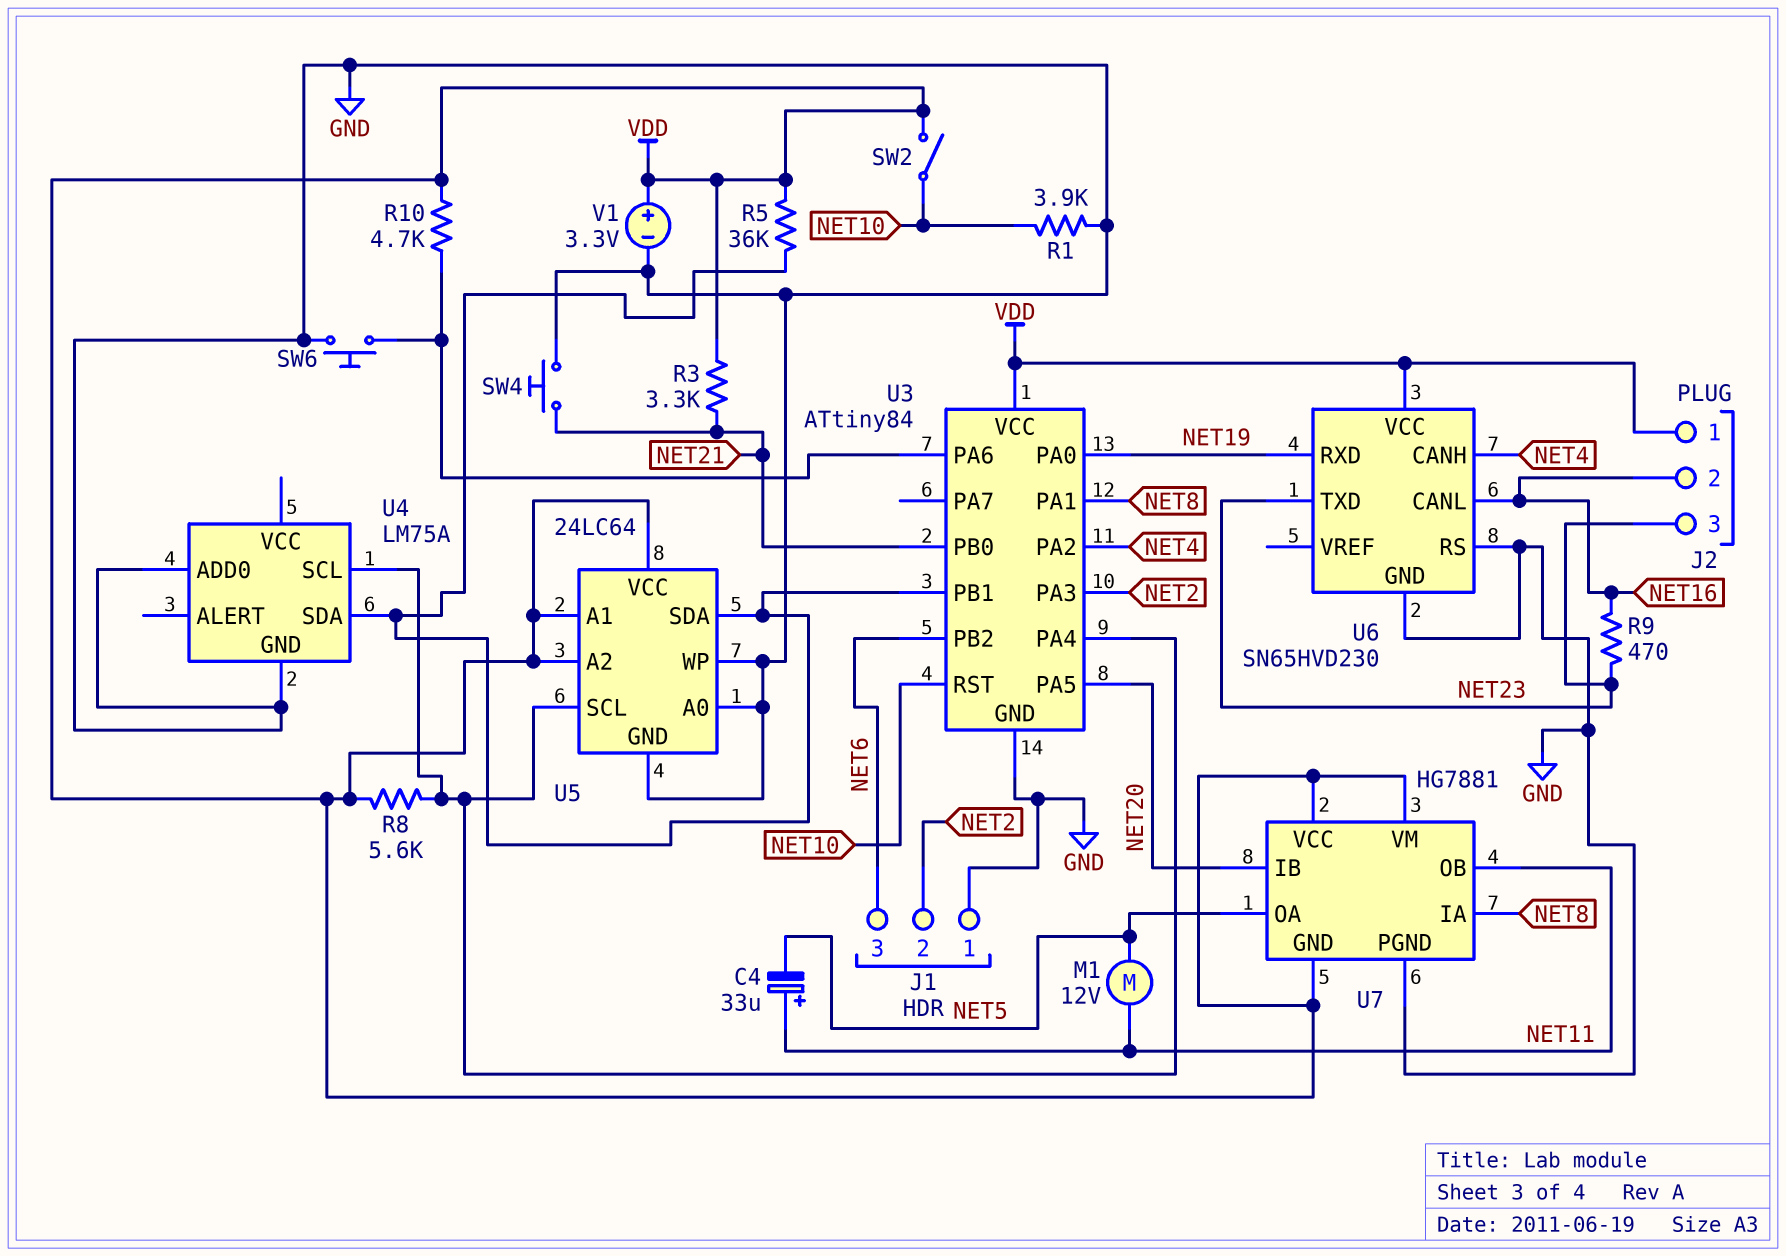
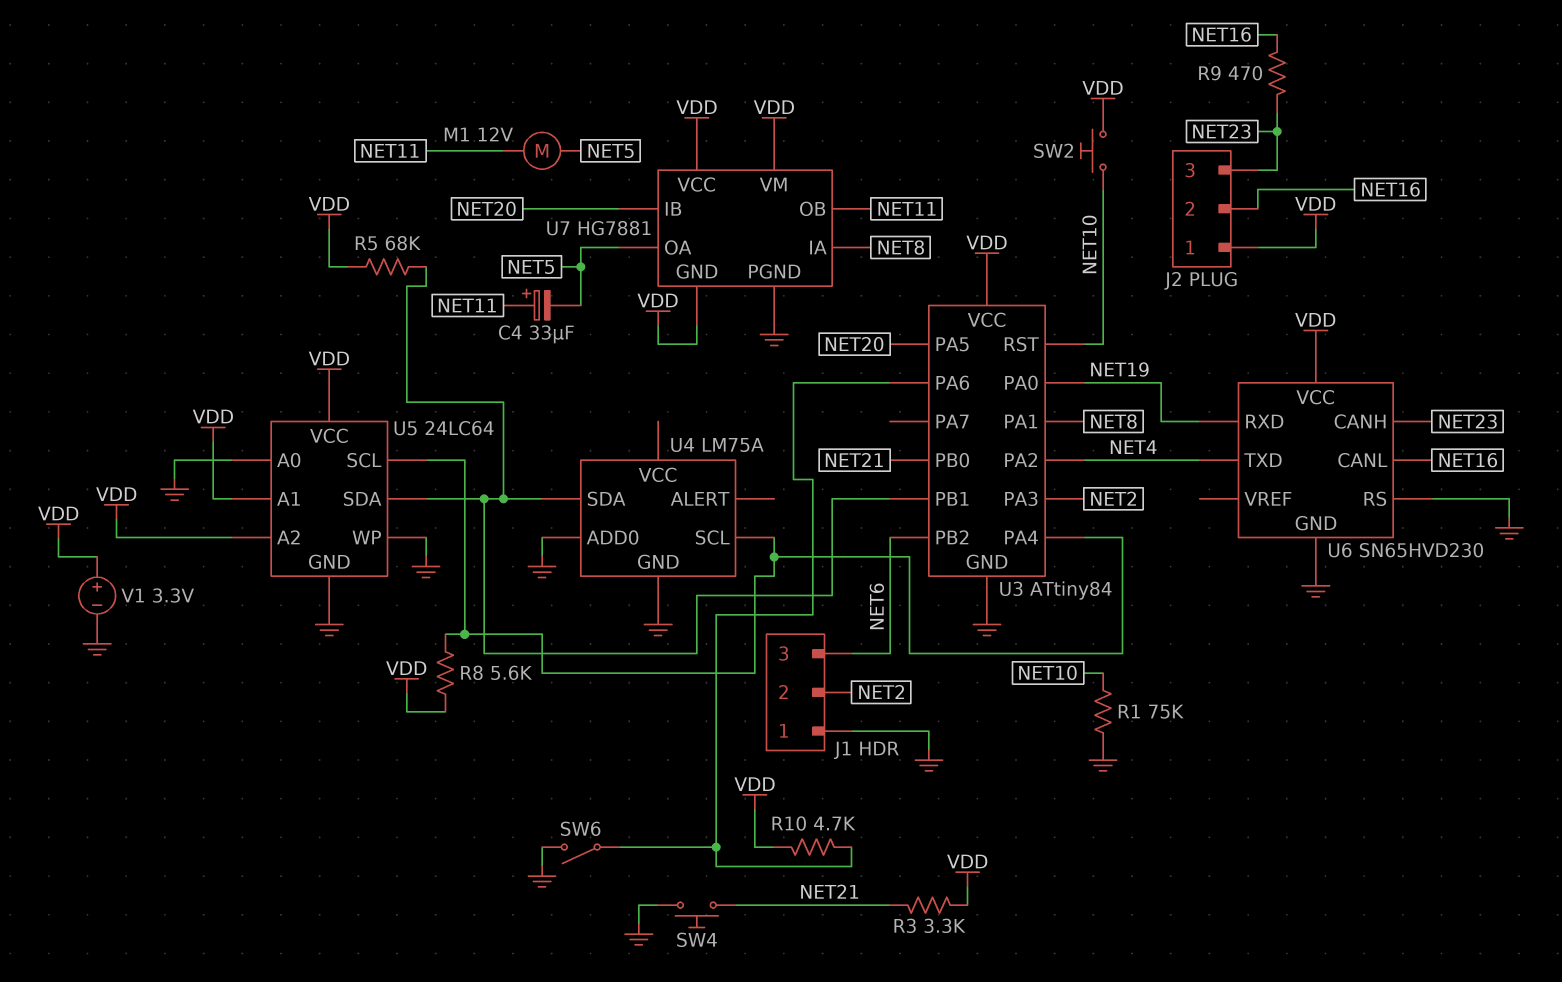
R1: 3.9k (GND, NET10) -> 75k (GND, NET10)
R5: 36k (U3/PB1, VDD) -> 68k (U3/PB1, VDD)
SW2: switch (NET10, VDD) -> button (NET10, VDD)
SW6: button (GND, U3/PA6) -> switch (GND, U3/PA6)
U6 pin CANH: NET4 -> NET23
U6 pin TXD: NET23 -> NET4

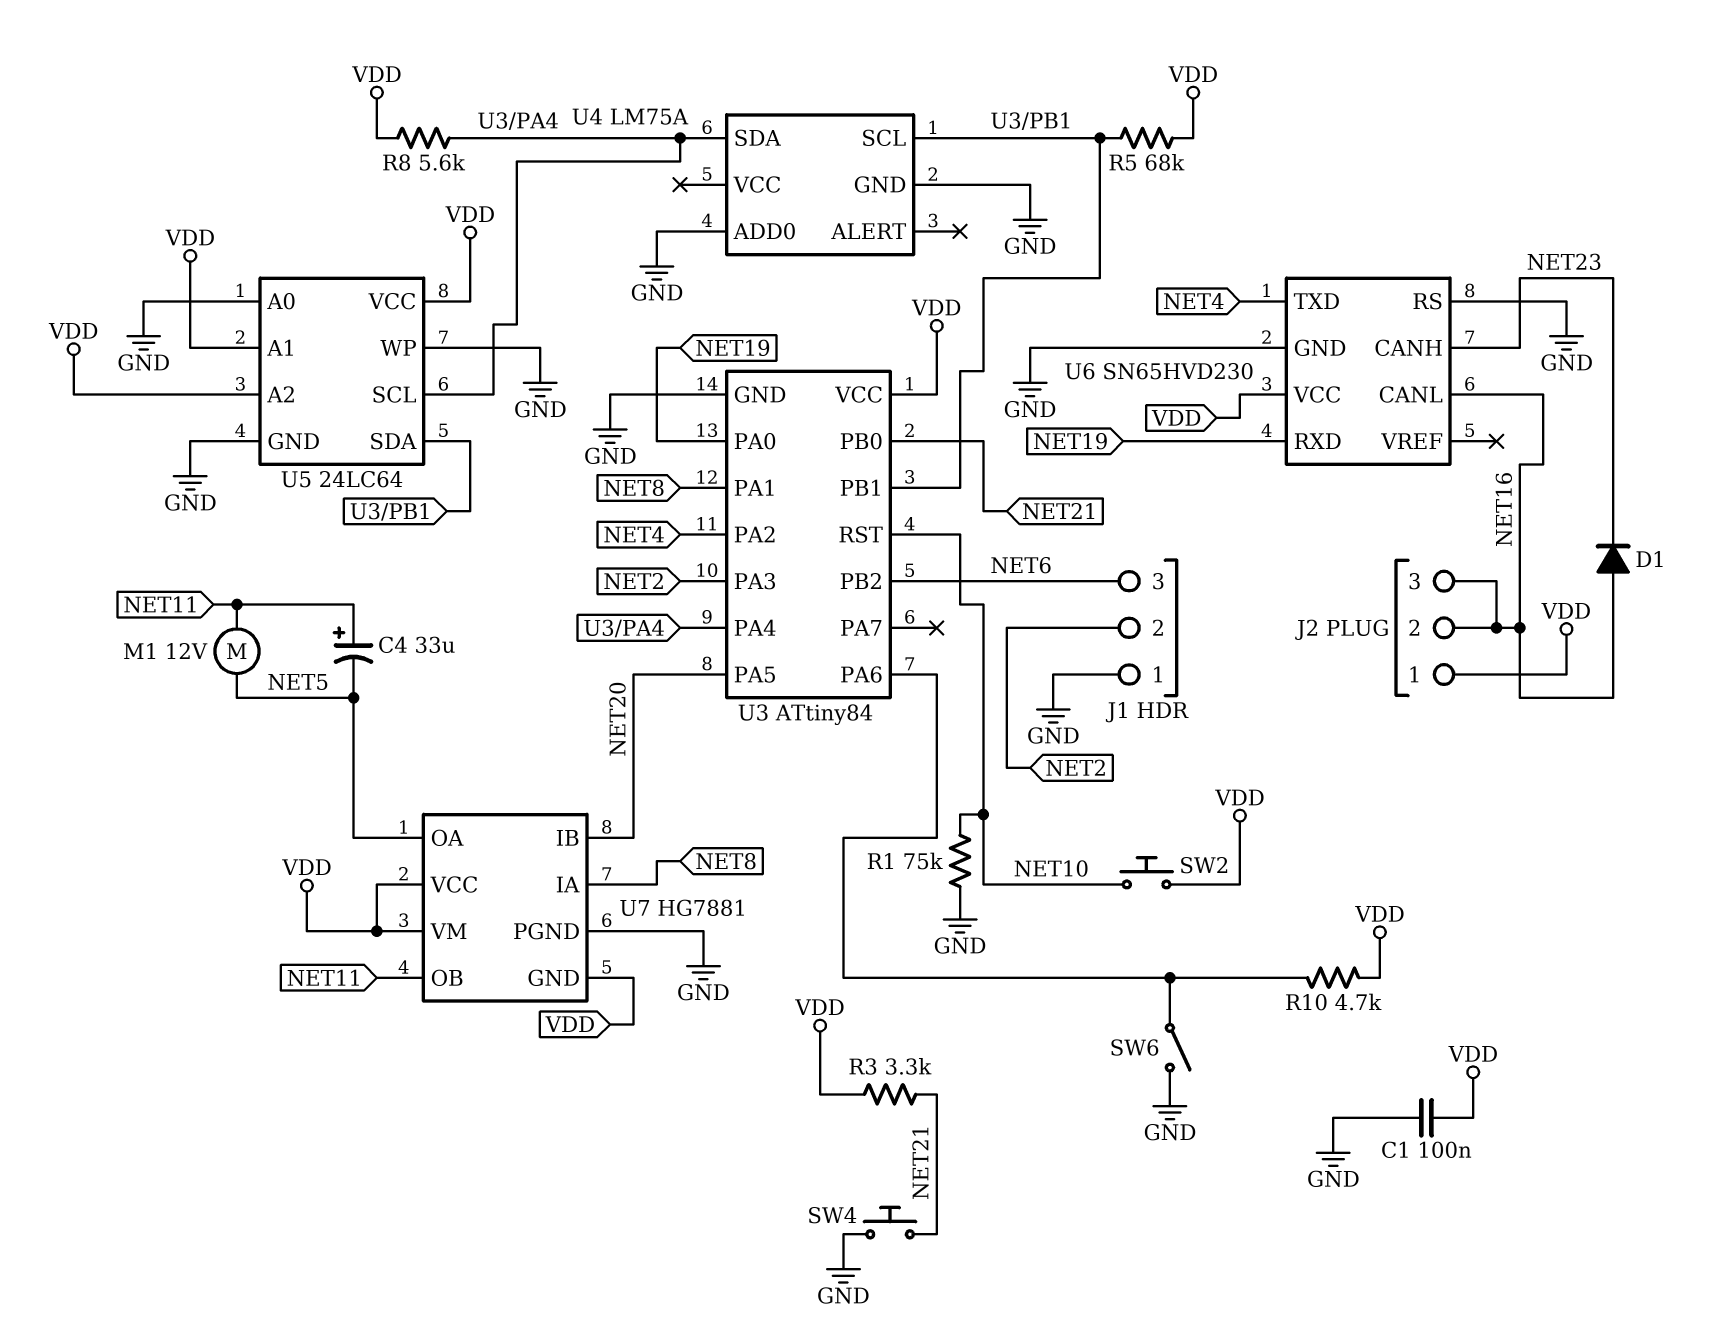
C1: none -> 100nF (GND, VDD)
D1: none -> diode (A NET16, K NET23)
J2 pin 3: NET23 -> NET16
R9: 470 (NET16, NET23) -> none
U4 pin SCL: U3/PA4 -> U3/PB1
U4 pin SDA: U3/PB1 -> U3/PA4
V1: 3.3V (plus VDD, minus GND) -> none

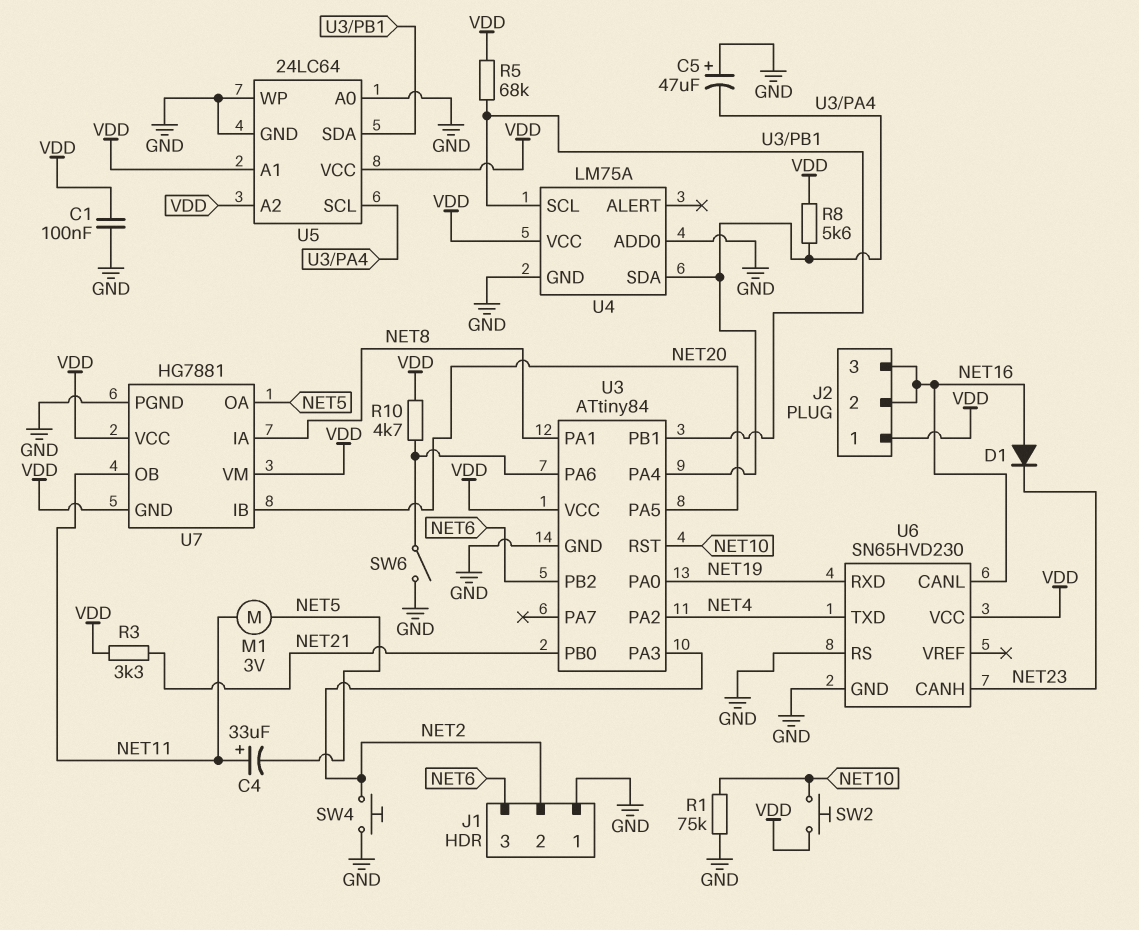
C5: none -> 47uF (plus GND, minus U3/PA4)
M1: motor 12V (NET5, NET11) -> motor 3V (NET5, NET11)
SW4: button (GND, NET21) -> button (GND, NET2)
U4 pin VCC: none -> VDD

